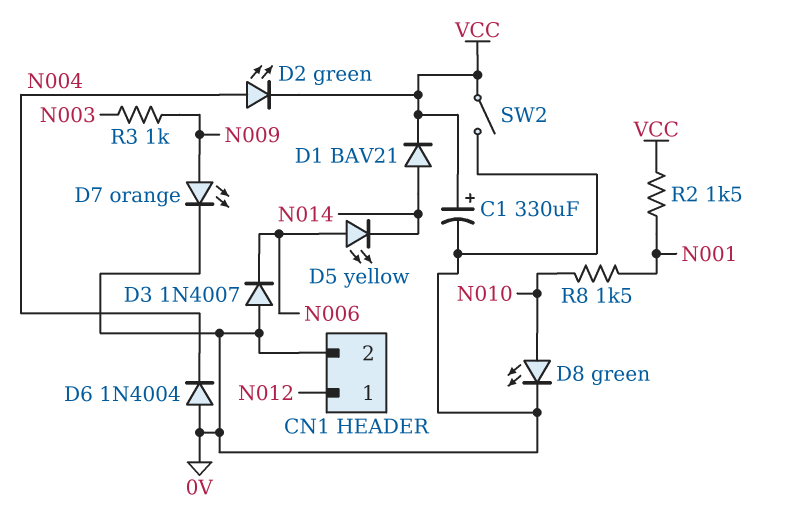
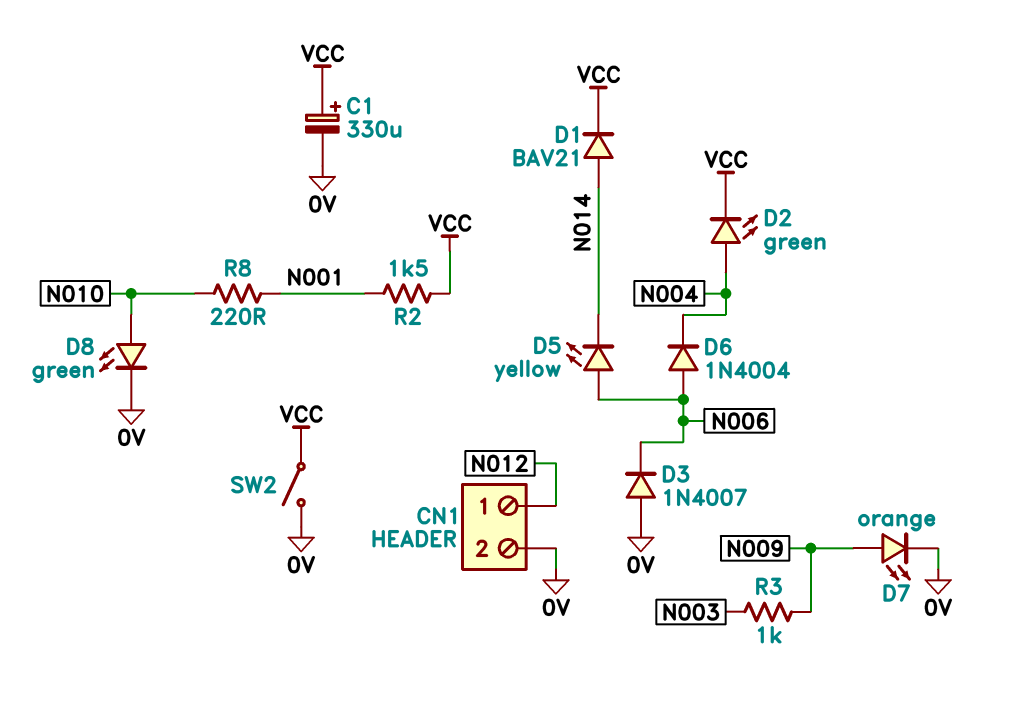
D6: diode 1N4004 (A 0V, K N004) -> diode 1N4004 (A N006, K N004)
R8: 1.5k (N001, N010) -> 220 (N001, N010)

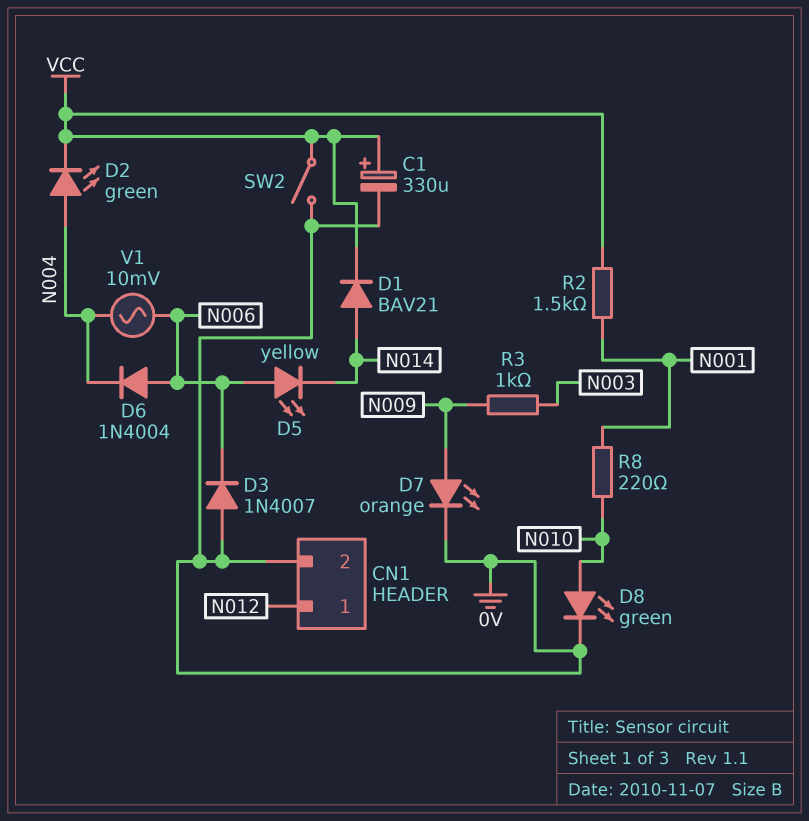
V1: none -> AC 10mV (N004, N006)

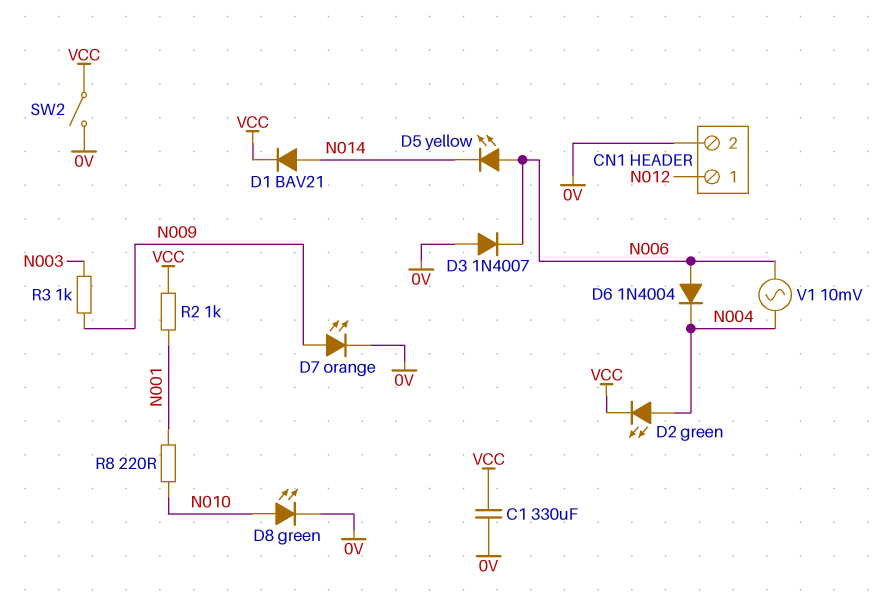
C1: 330uF (plus VCC, minus 0V) -> 330uF (0V, VCC)
R2: 1.5k (N001, VCC) -> 1k (N001, VCC)

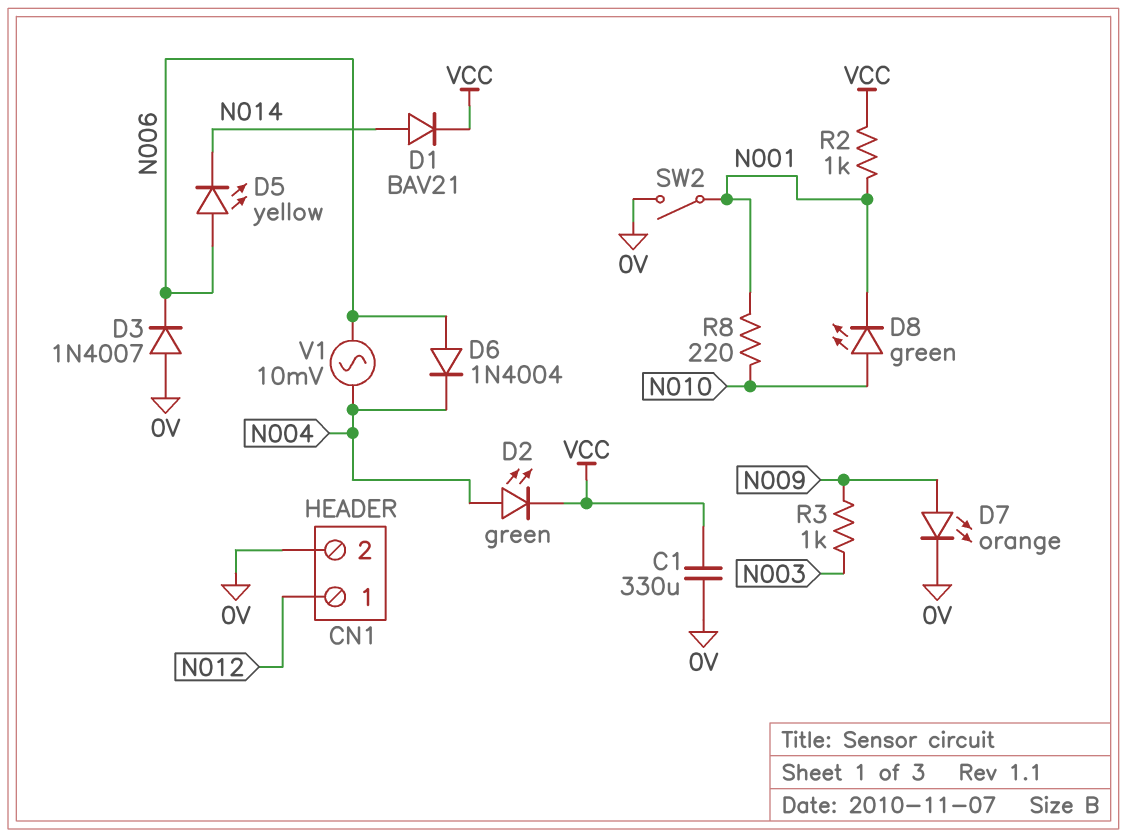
D8: LED green (A N010, K 0V) -> LED green (A N010, K N001)
SW2: switch (0V, VCC) -> switch (0V, N001)

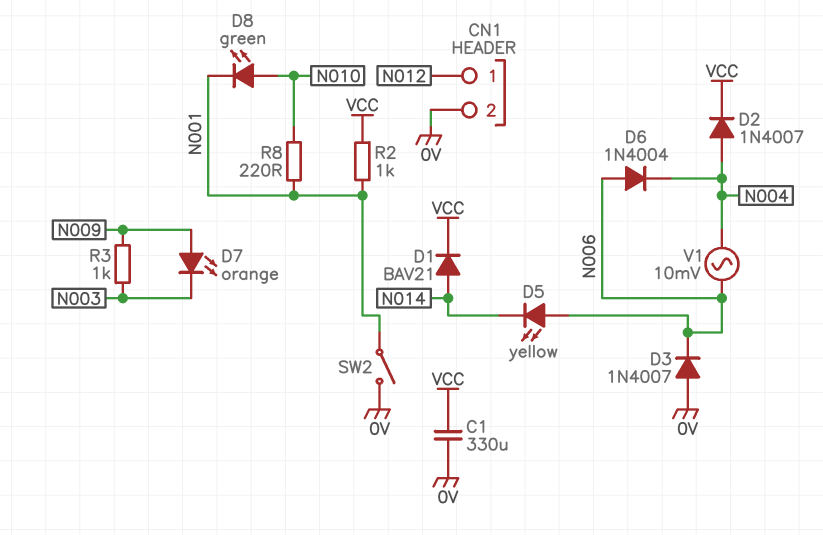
D2: LED green (A N004, K VCC) -> diode 1N4007 (A N004, K VCC)
D7: LED orange (A N009, K 0V) -> LED orange (A N009, K N003)

